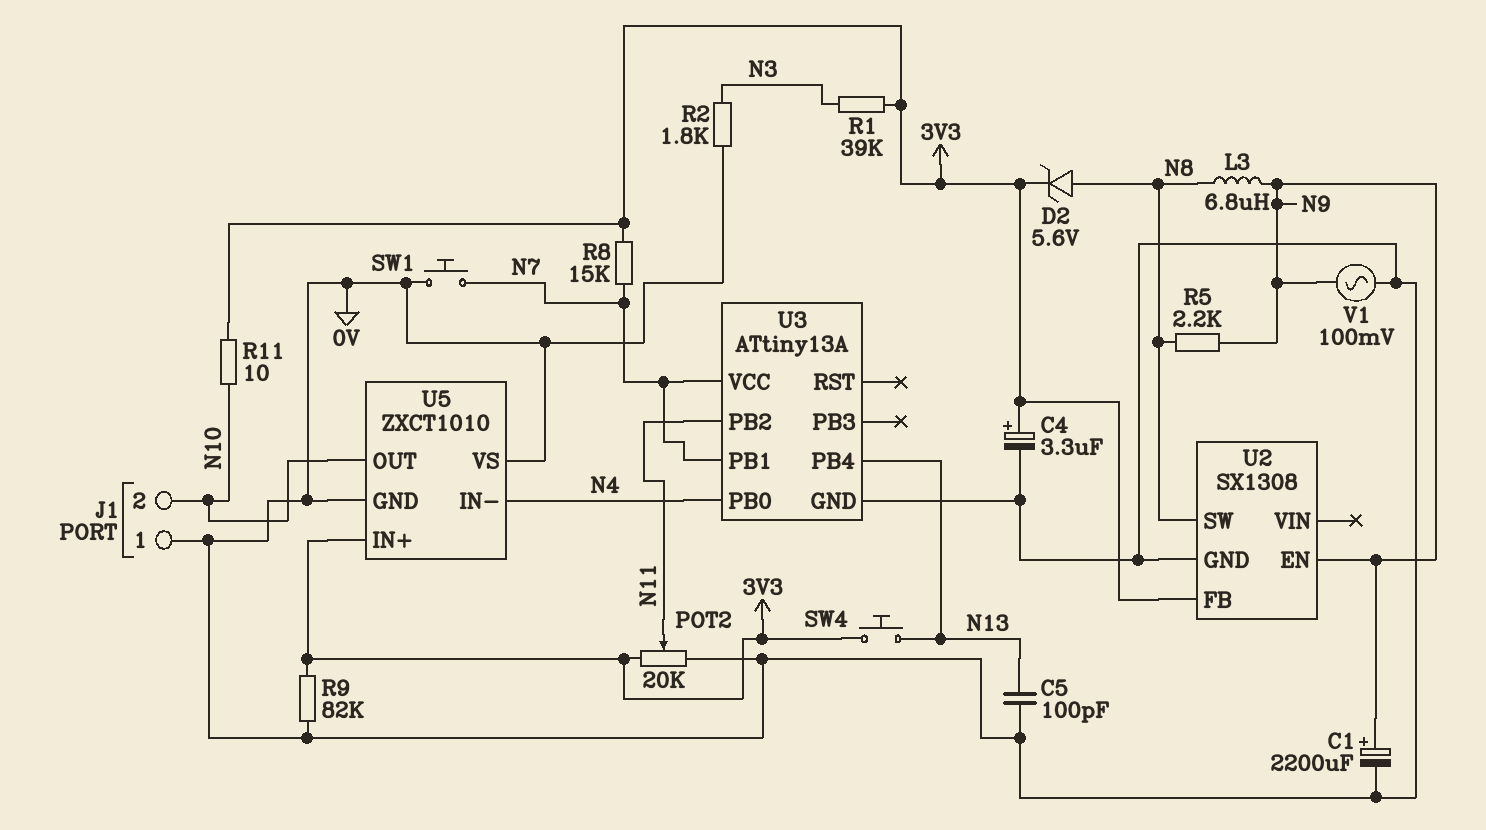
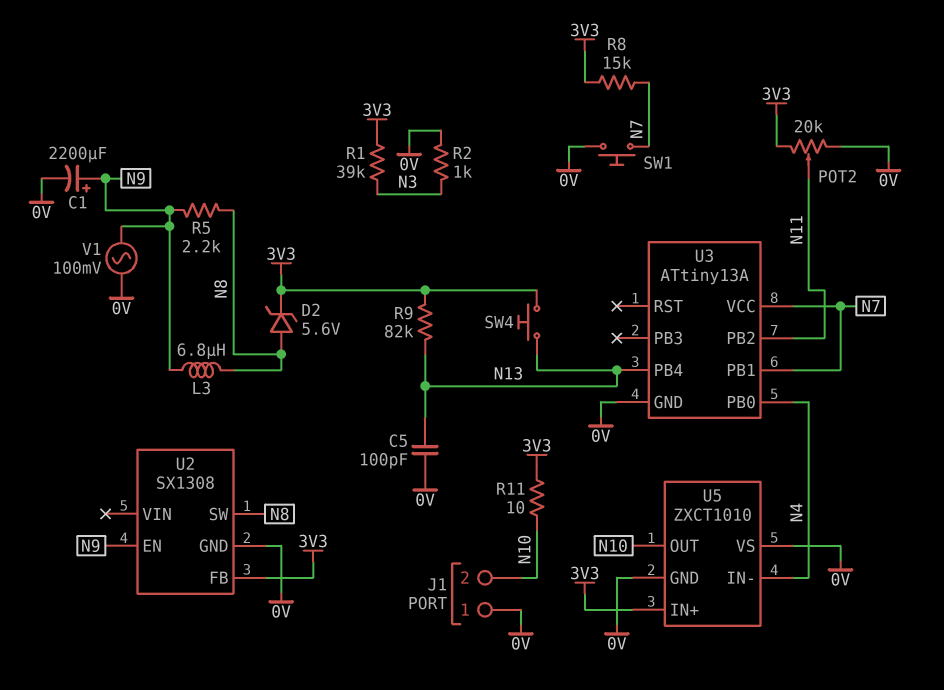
C4: 3.3uF (plus 3V3, minus 0V) -> none
R2: 1.8k (0V, N3) -> 1k (0V, N3)
R9: 82k (0V, 3V3) -> 82k (3V3, N13)

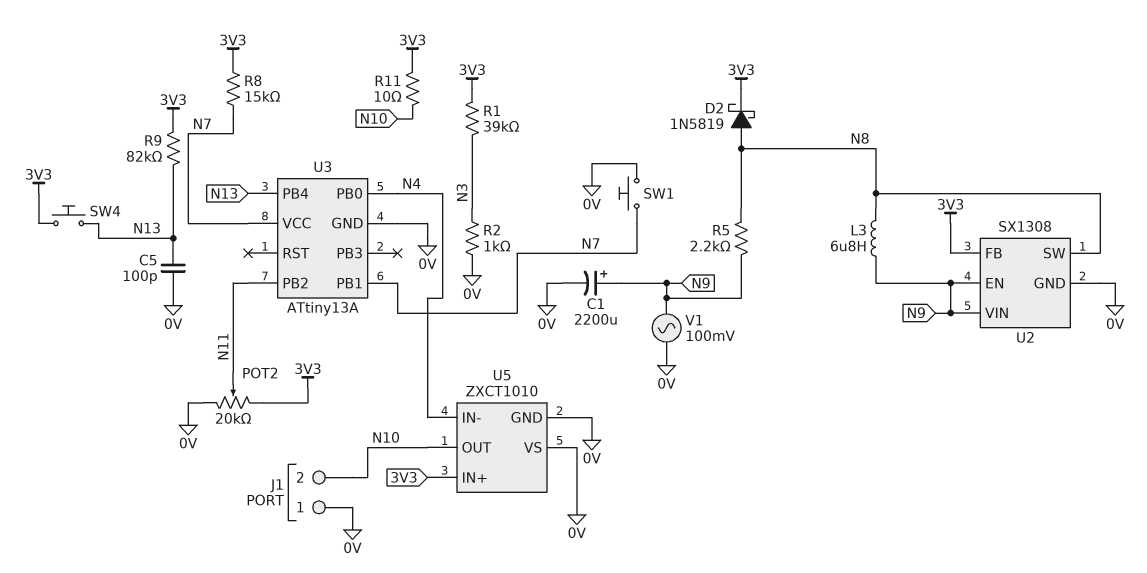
D2: zener 5.6V (A N8, K 3V3) -> schottky 1N5819 (A N8, K 3V3)
U2 pin VIN: none -> N9

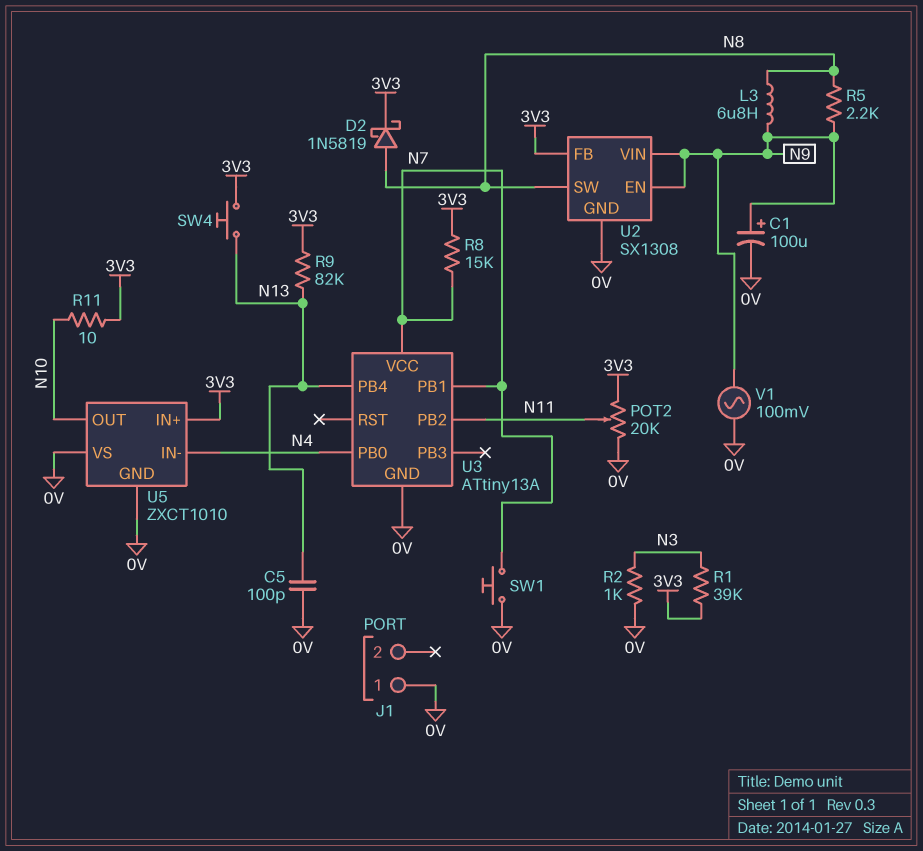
C1: 2200uF (plus N9, minus 0V) -> 100uF (plus N9, minus 0V)
J1 pin 2: N10 -> none

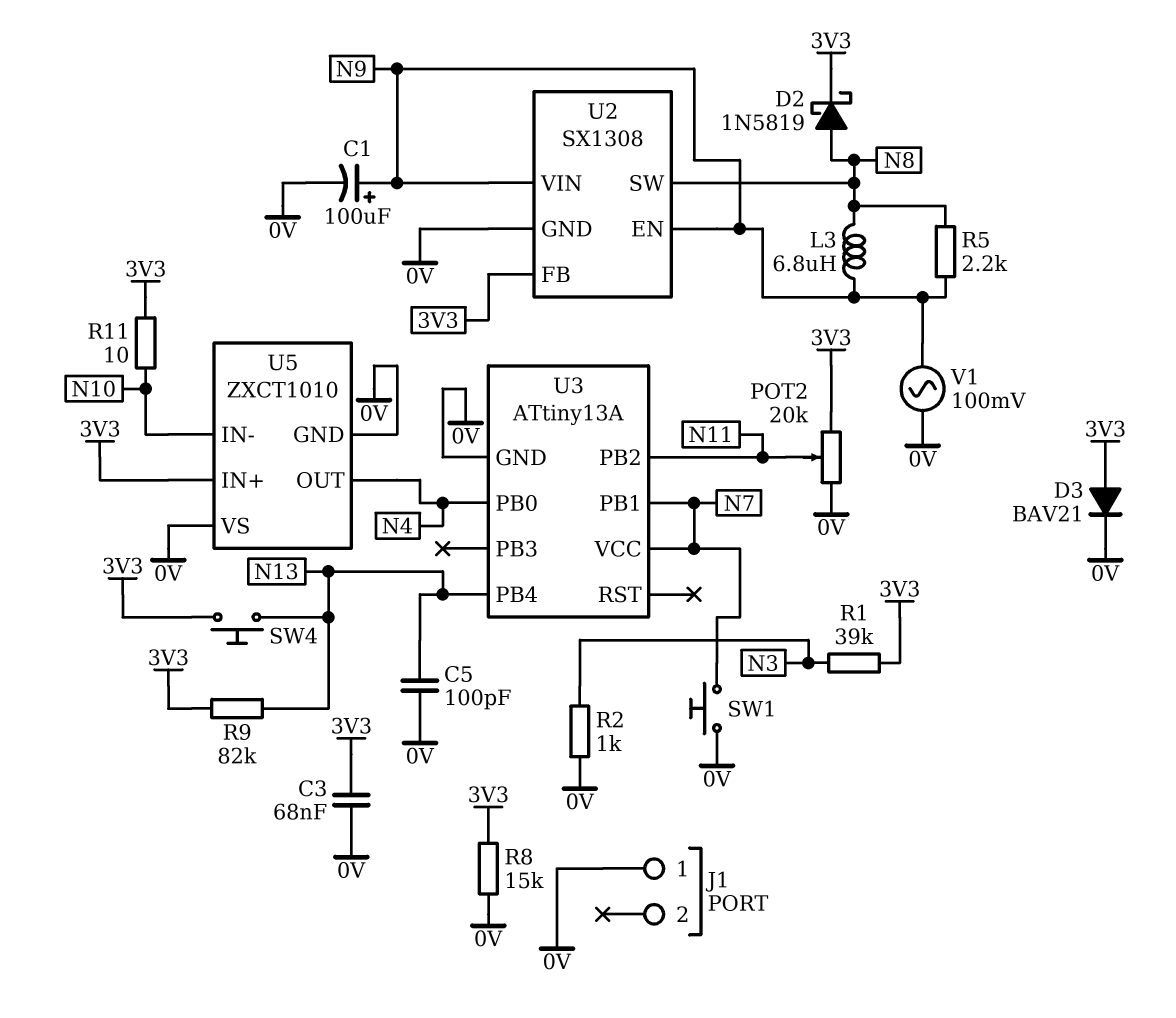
C3: none -> 68nF (0V, 3V3)
D3: none -> diode BAV21 (A 3V3, K 0V)
R8: 15k (3V3, N7) -> 15k (0V, 3V3)
U5 pin IN-: N4 -> N10
U5 pin OUT: N10 -> N4

